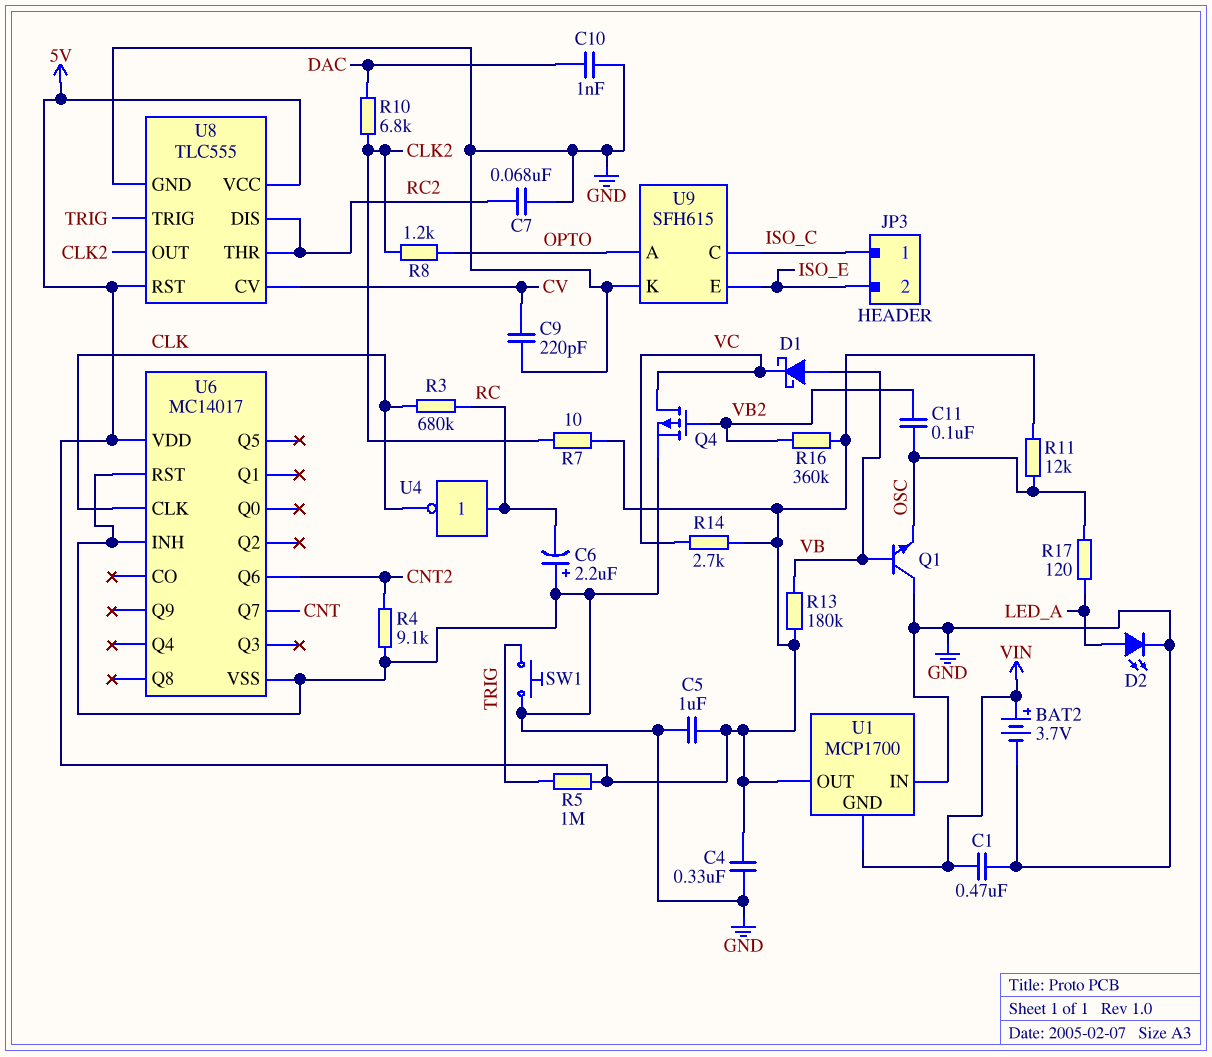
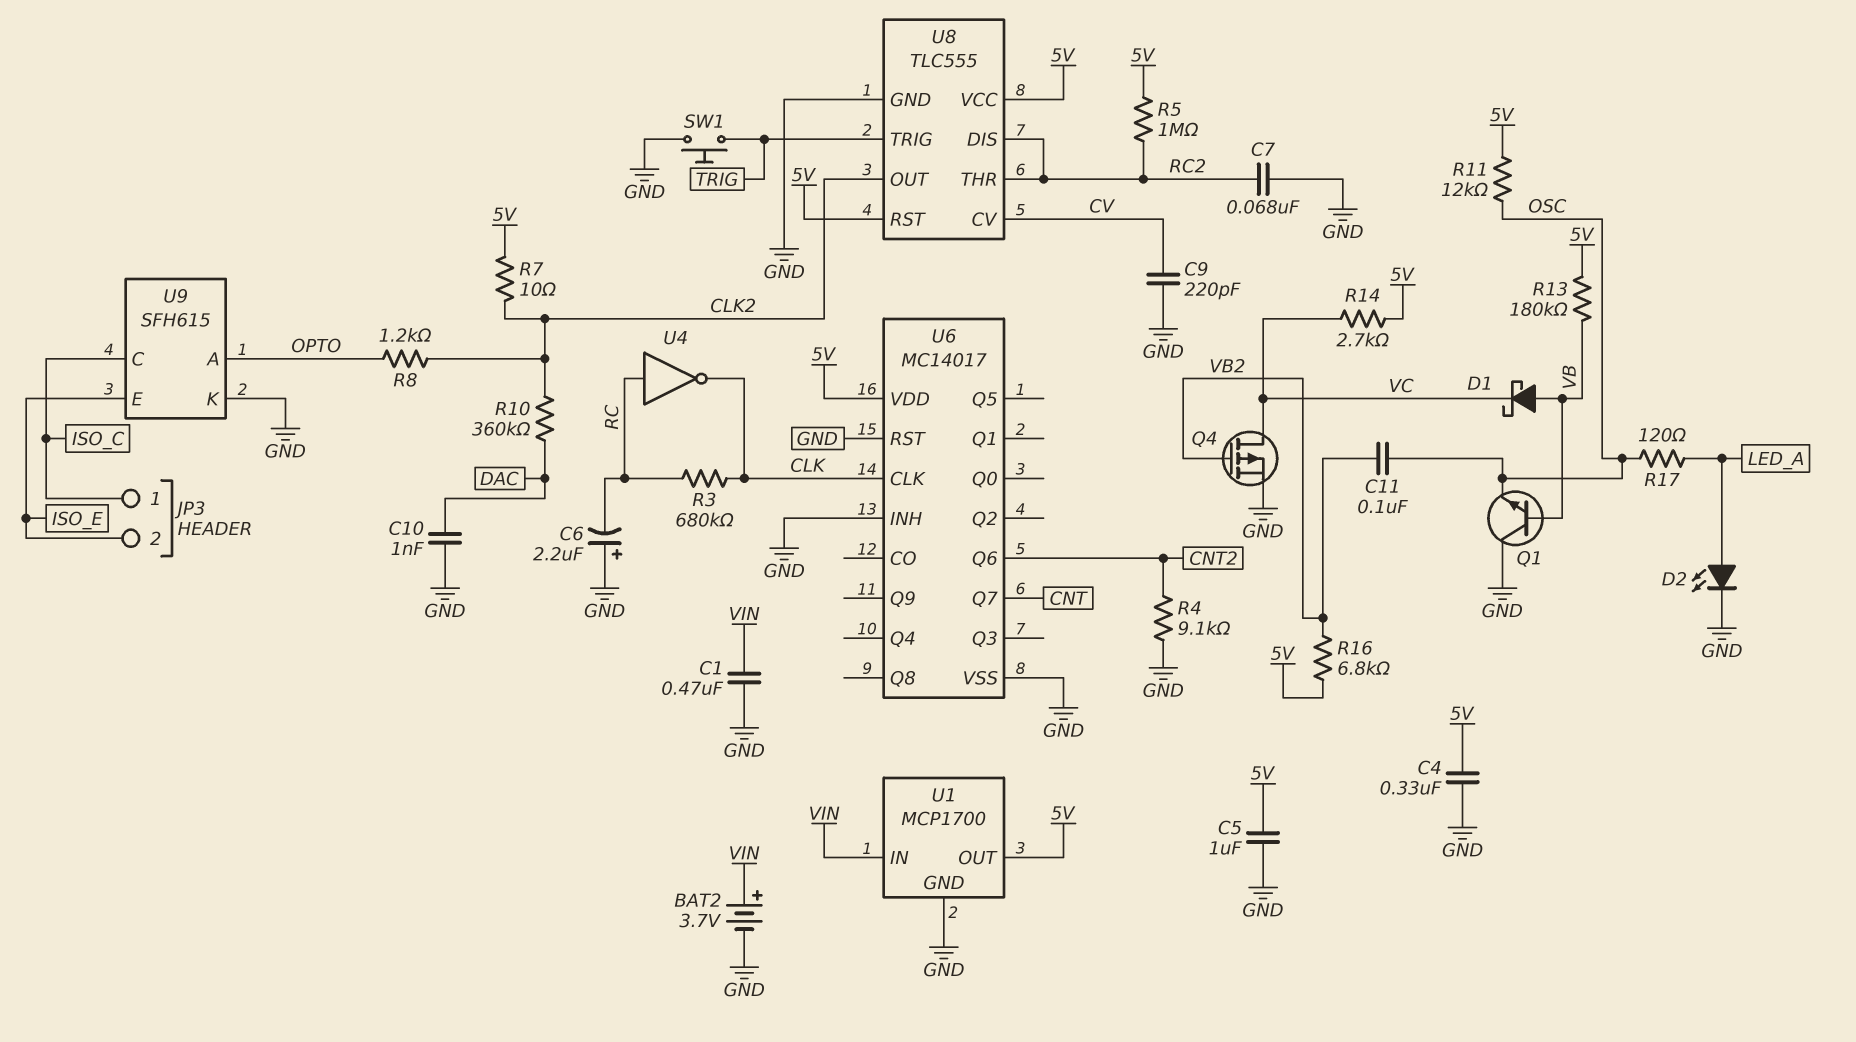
R5: 1M (5V, TRIG) -> 1M (5V, RC2)
R10: 6.8k (CLK2, DAC) -> 360k (CLK2, DAC)
R16: 360k (5V, VB2) -> 6.8k (5V, VB2)
U1 pin GND: VIN -> GND
U1 pin IN: GND -> VIN

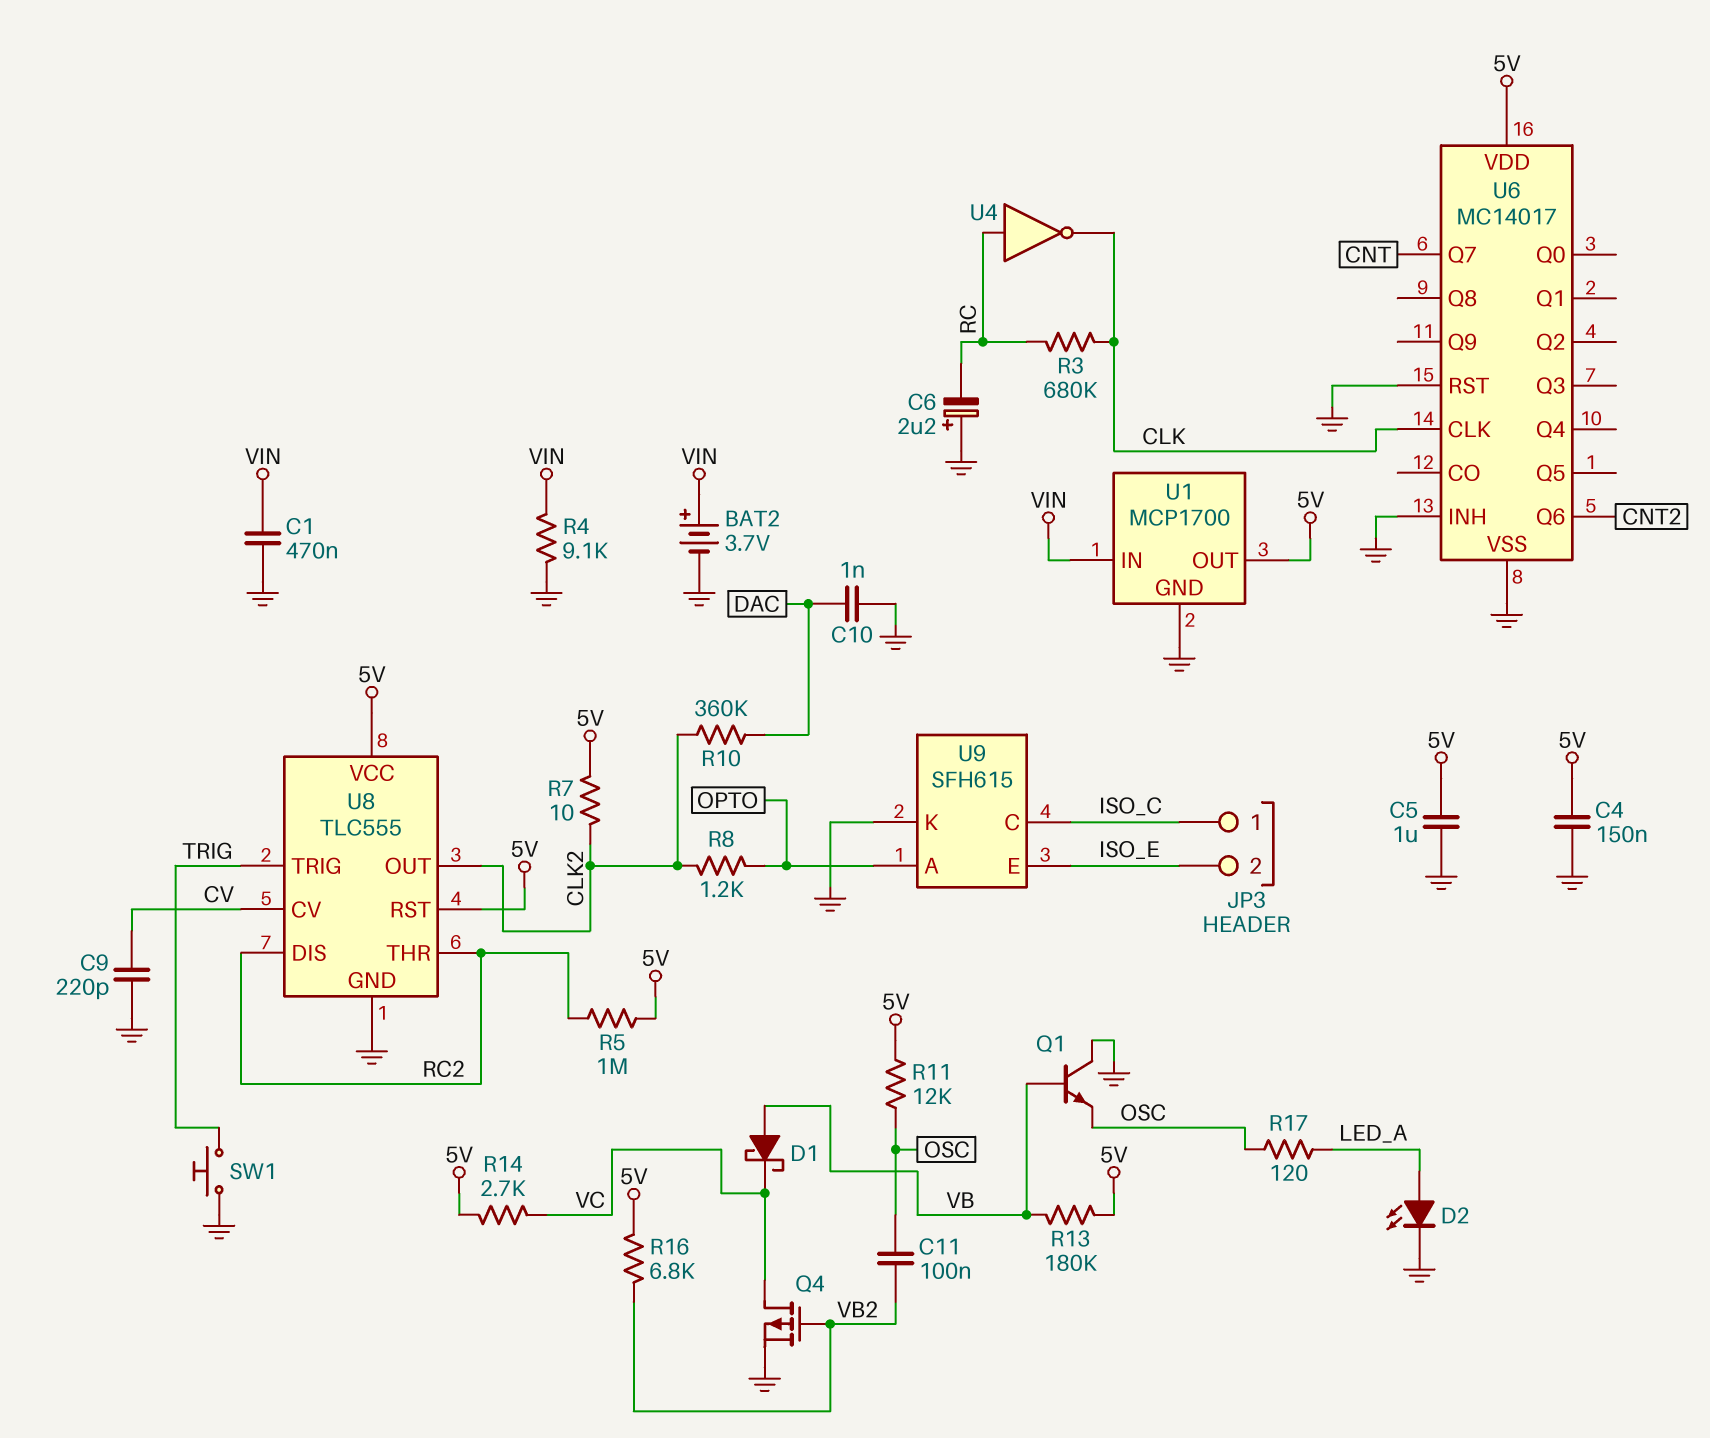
C4: 330nF (5V, GND) -> 150nF (5V, GND)
C7: 68nF (GND, RC2) -> none
R4: 9.1k (CNT2, GND) -> 9.1k (GND, VIN)

